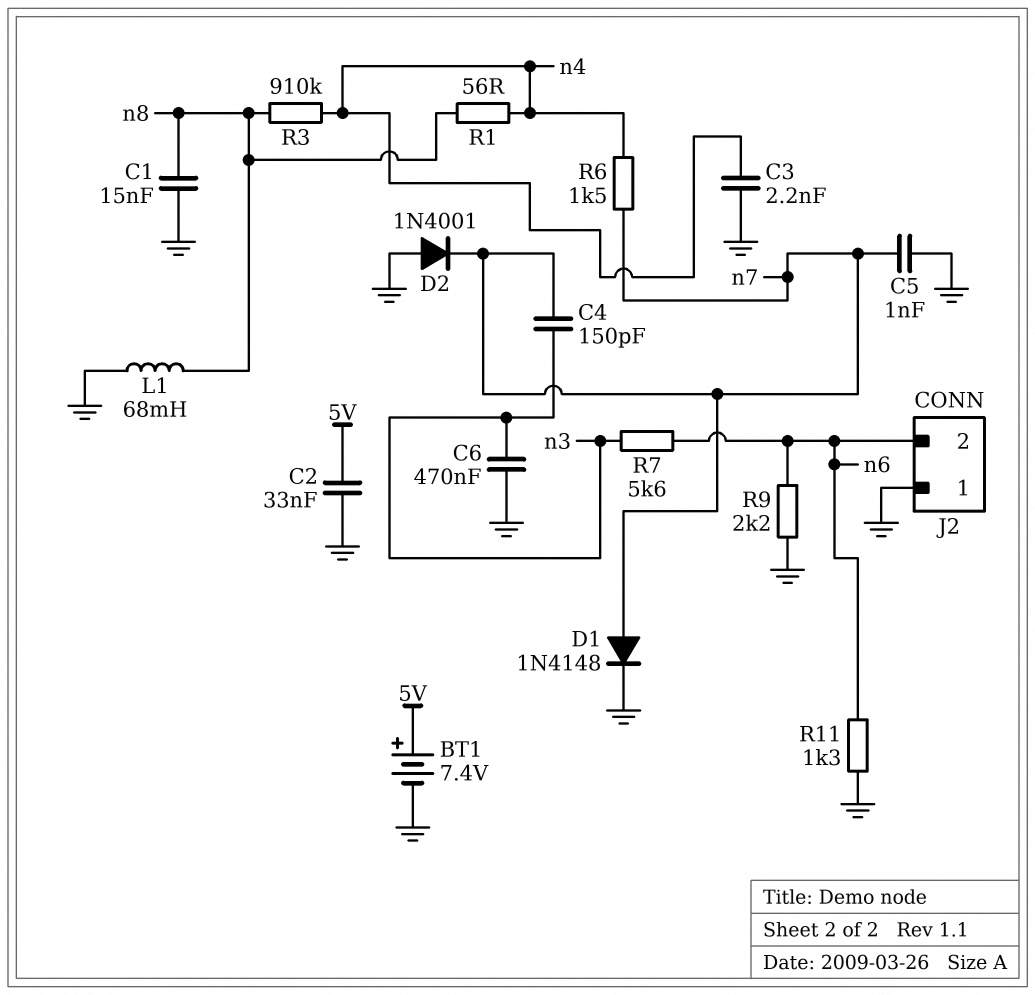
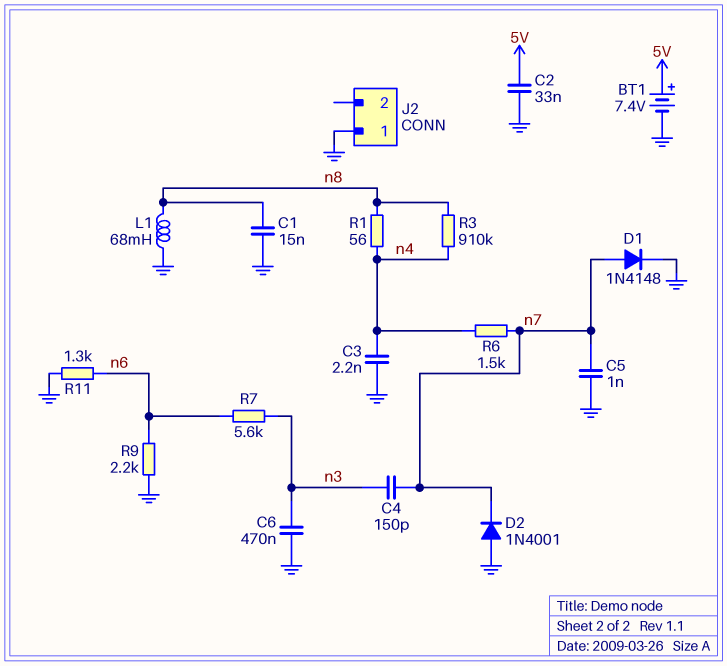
J2 pin 2: n6 -> none

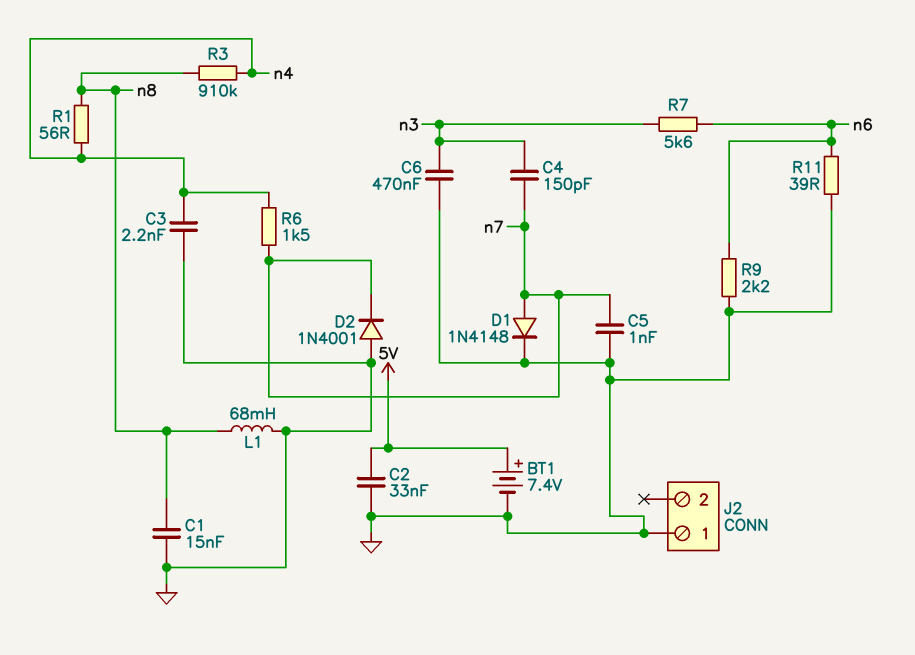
R11: 1.3k (GND, n6) -> 39 (GND, n6)

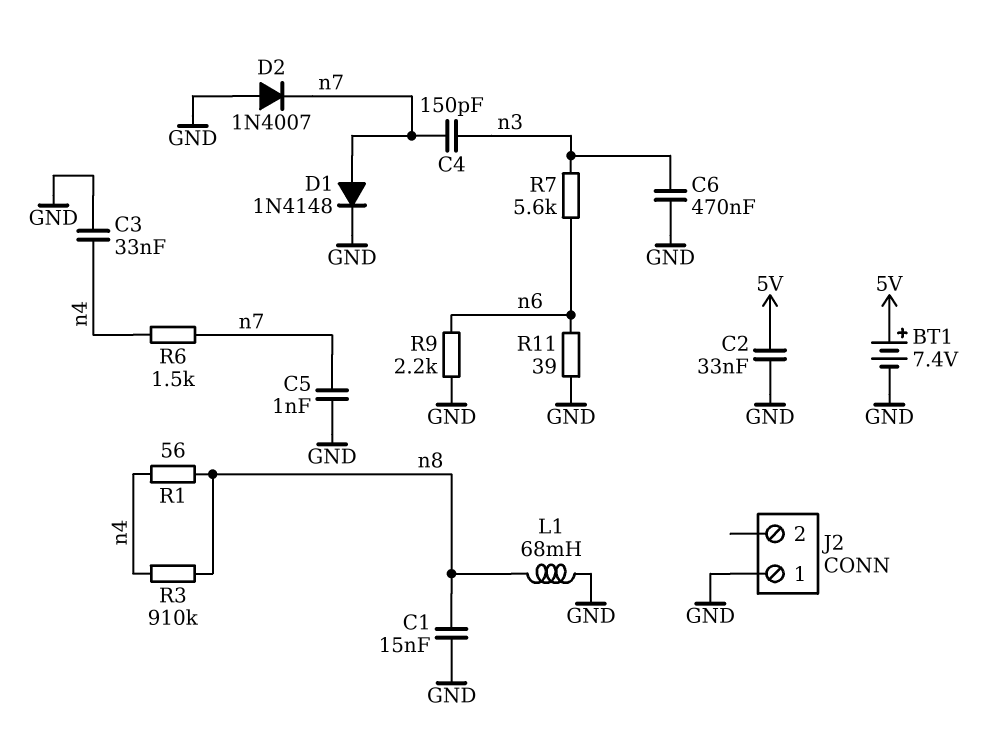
C3: 2.2nF (GND, n4) -> 33nF (GND, n4)
D2: diode 1N4001 (A GND, K n7) -> diode 1N4007 (A GND, K n7)

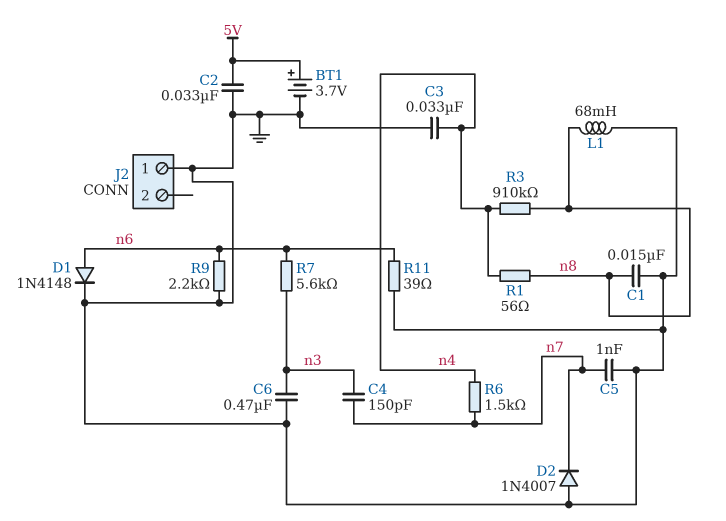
BT1: 7.4V (plus 5V, minus GND) -> 3.7V (plus 5V, minus GND)
D1: diode 1N4148 (A n7, K GND) -> diode 1N4148 (A n6, K GND)

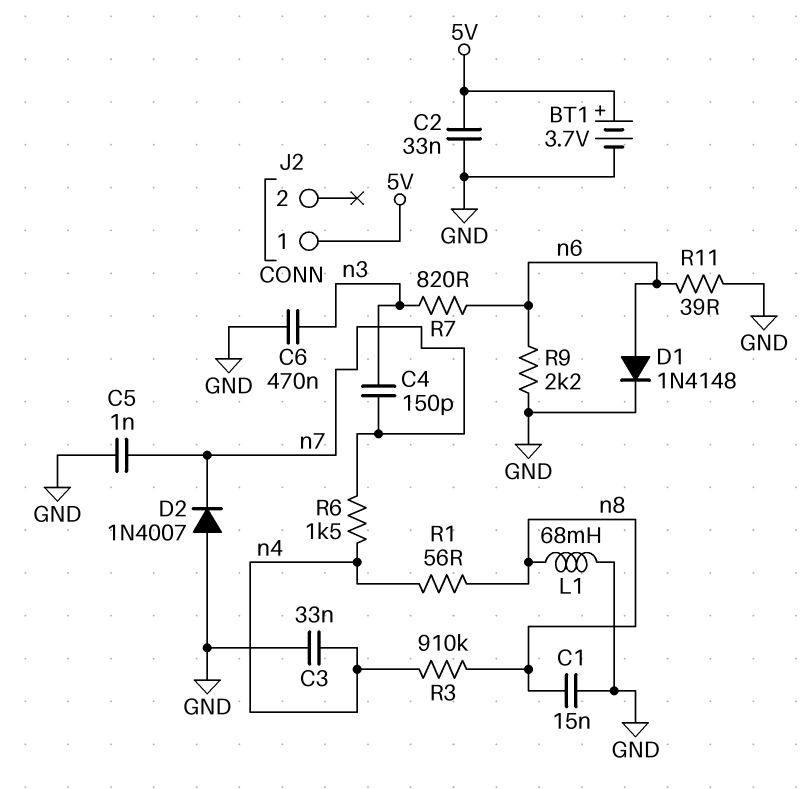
J2 pin 1: GND -> 5V
R7: 5.6k (n3, n6) -> 820 (n3, n6)

